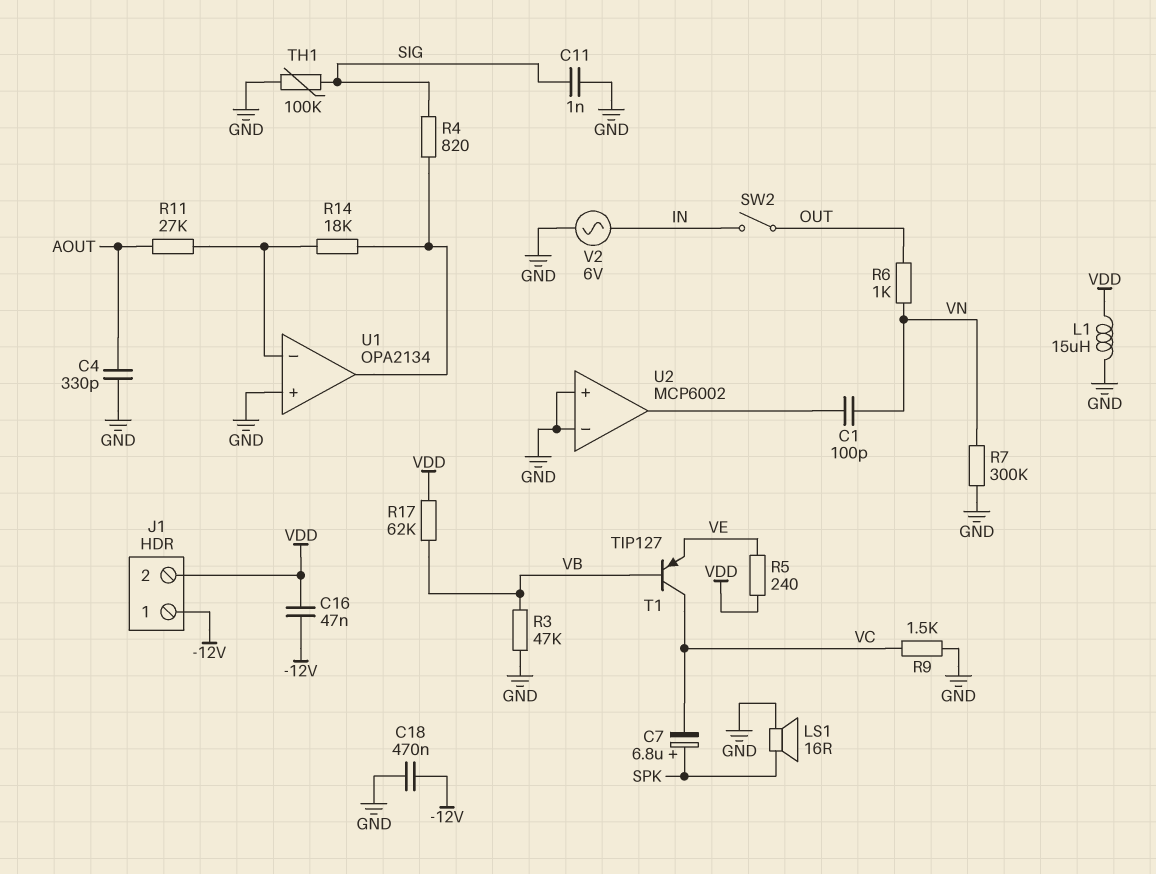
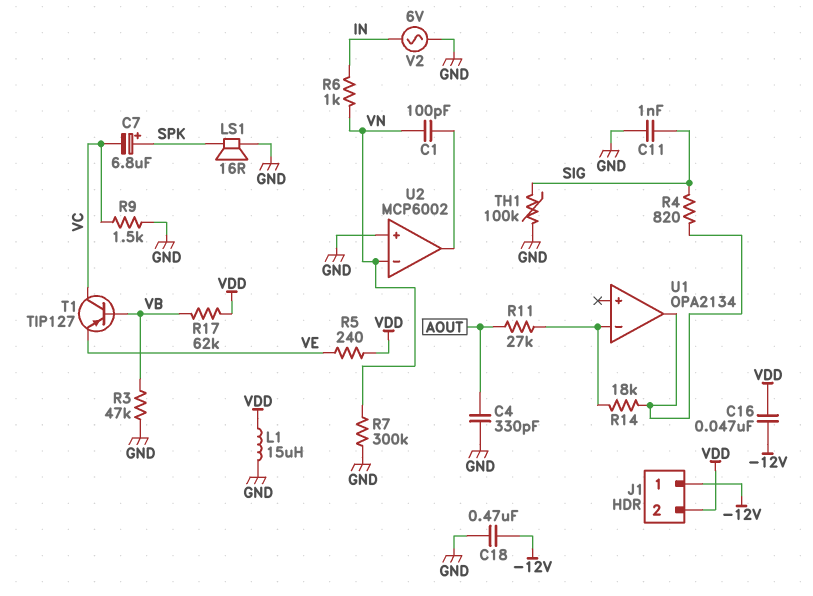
R6: 1k (OUT, VN) -> 1k (IN, VN)
SW2: switch (IN, OUT) -> none
U1 pin in+: GND -> none
U2 pin in-: GND -> VN

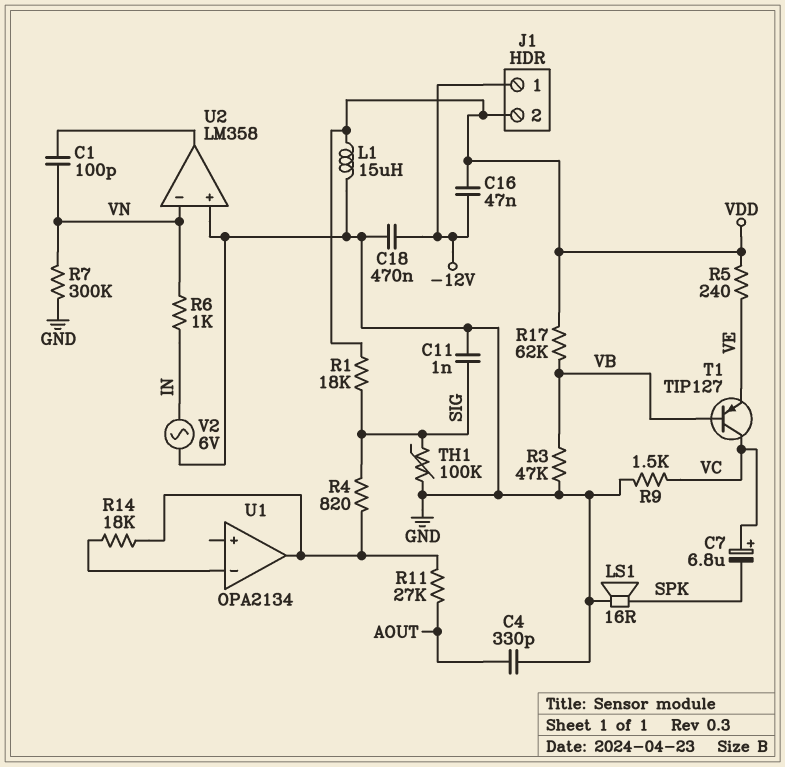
C7: 6.8uF (plus SPK, minus VC) -> 6.8uF (plus VC, minus SPK)
R1: none -> 18k (SIG, VDD)
R11: 27k (AOUT, U1/in-) -> 27k (AOUT, U1/out)
U2: MCP6002 -> LM358

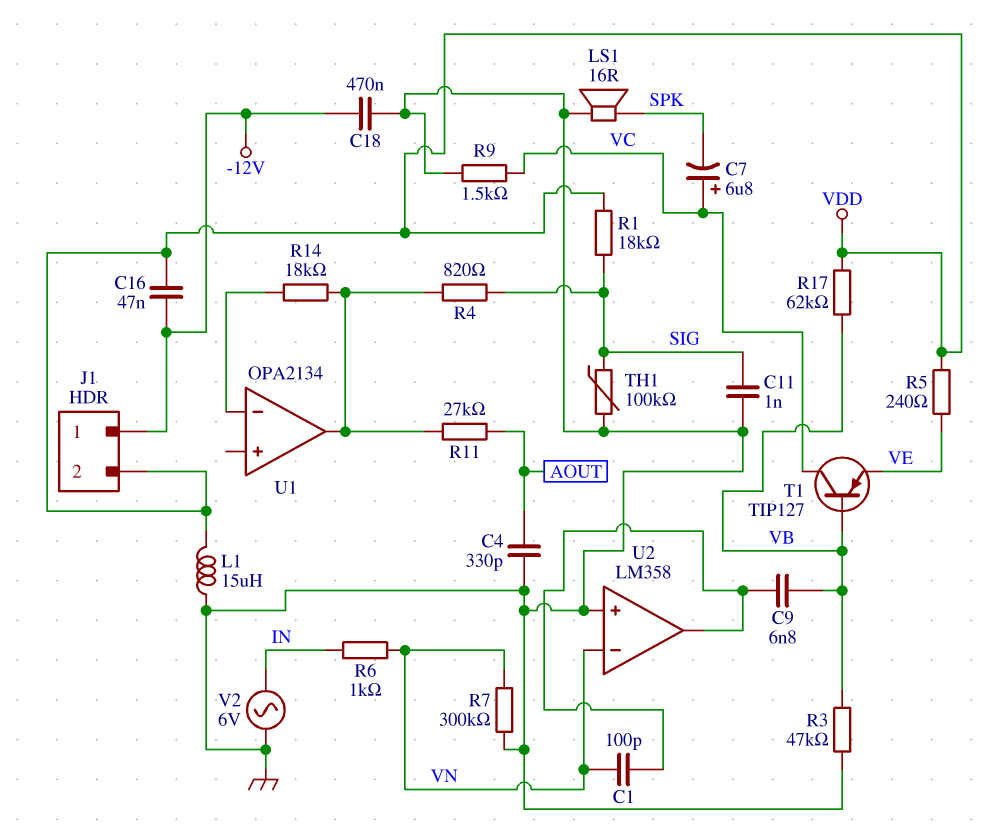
C9: none -> 6.8nF (U2/out, VB)

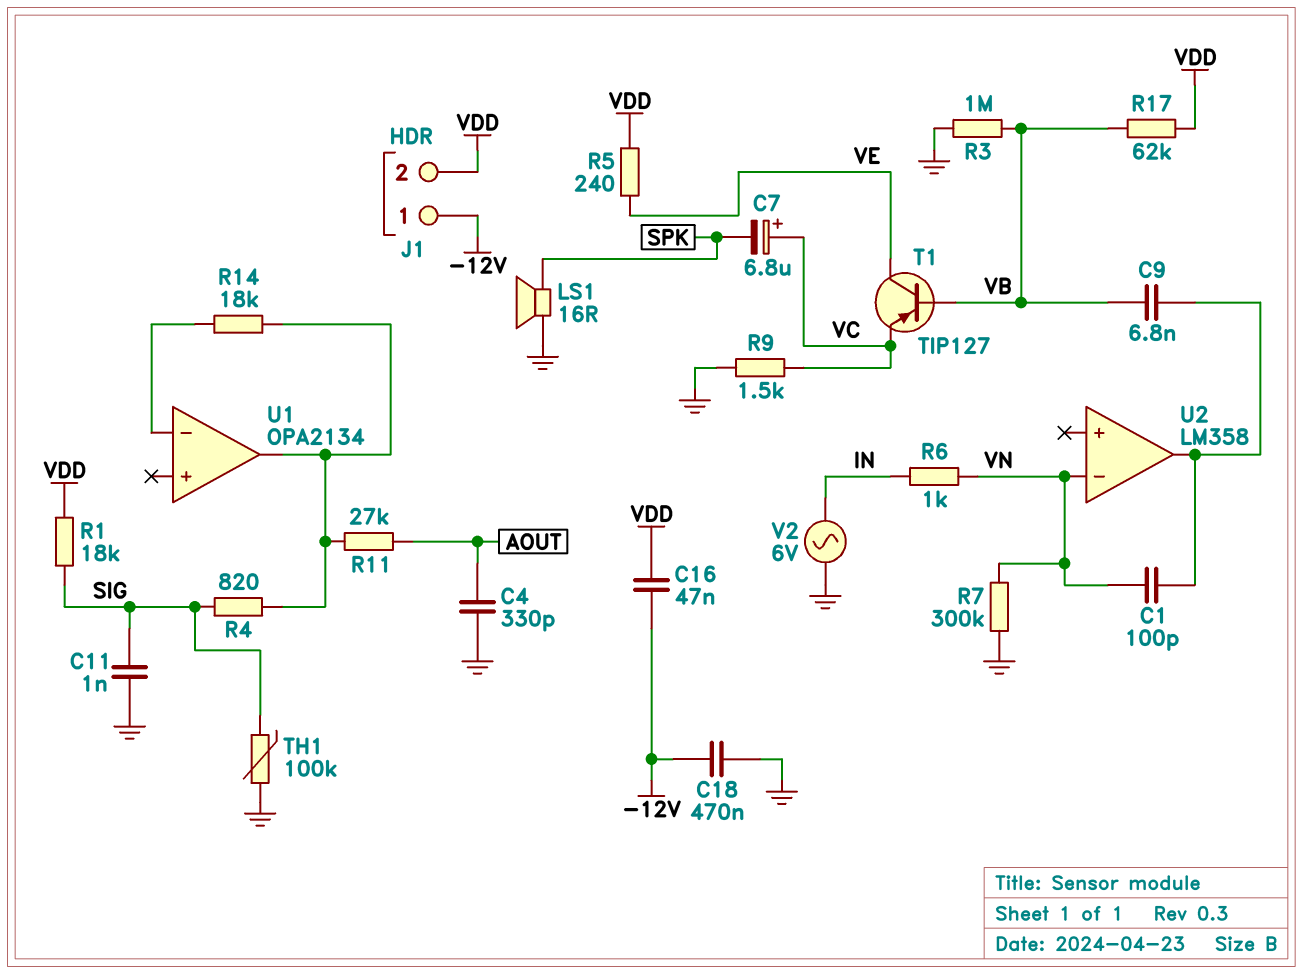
L1: 15uH (GND, VDD) -> none
R3: 47k (GND, VB) -> 1M (GND, VB)
T1: PNP TIP127 (B VB, C VC, E VE) -> PNP TIP127 (B VB, C VE, E VC)
U2 pin in+: GND -> none

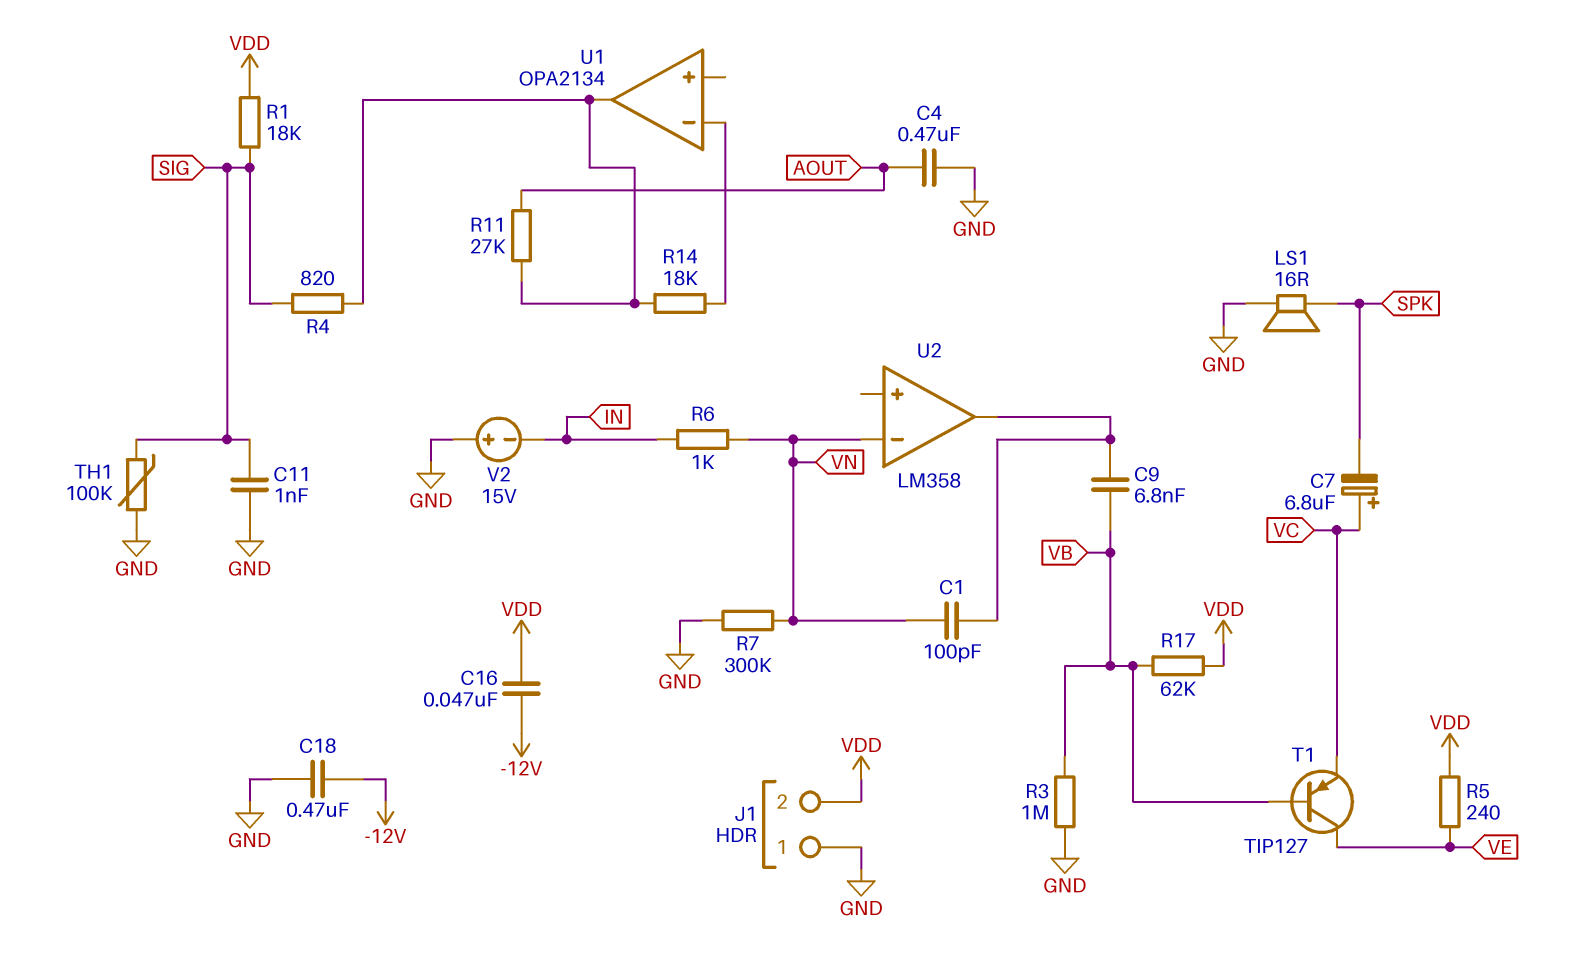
C4: 330pF (AOUT, GND) -> 470nF (AOUT, GND)
J1 pin 1: -12V -> GND
R9: 1.5k (GND, VC) -> none
V2: AC 6V (GND, IN) -> 15V (plus GND, minus IN)

